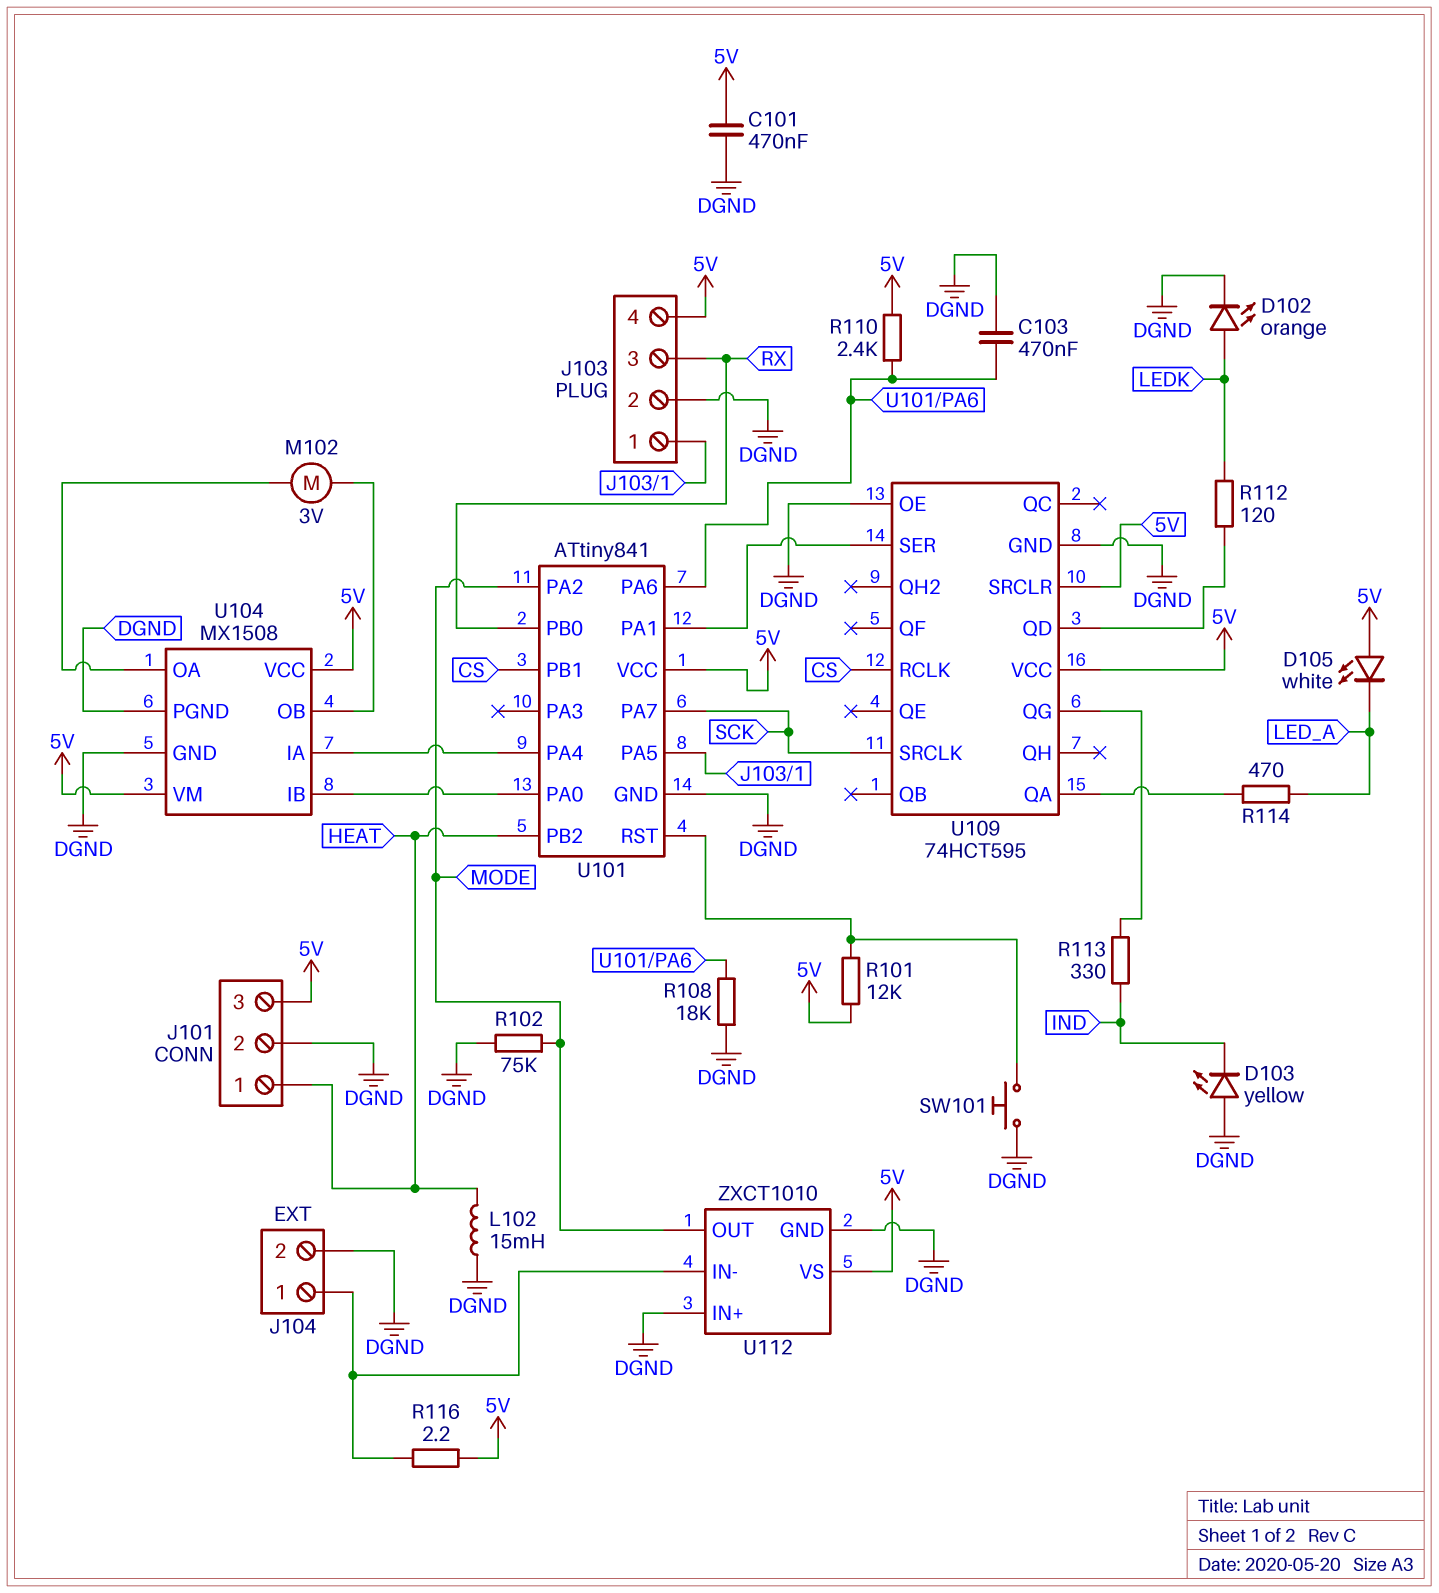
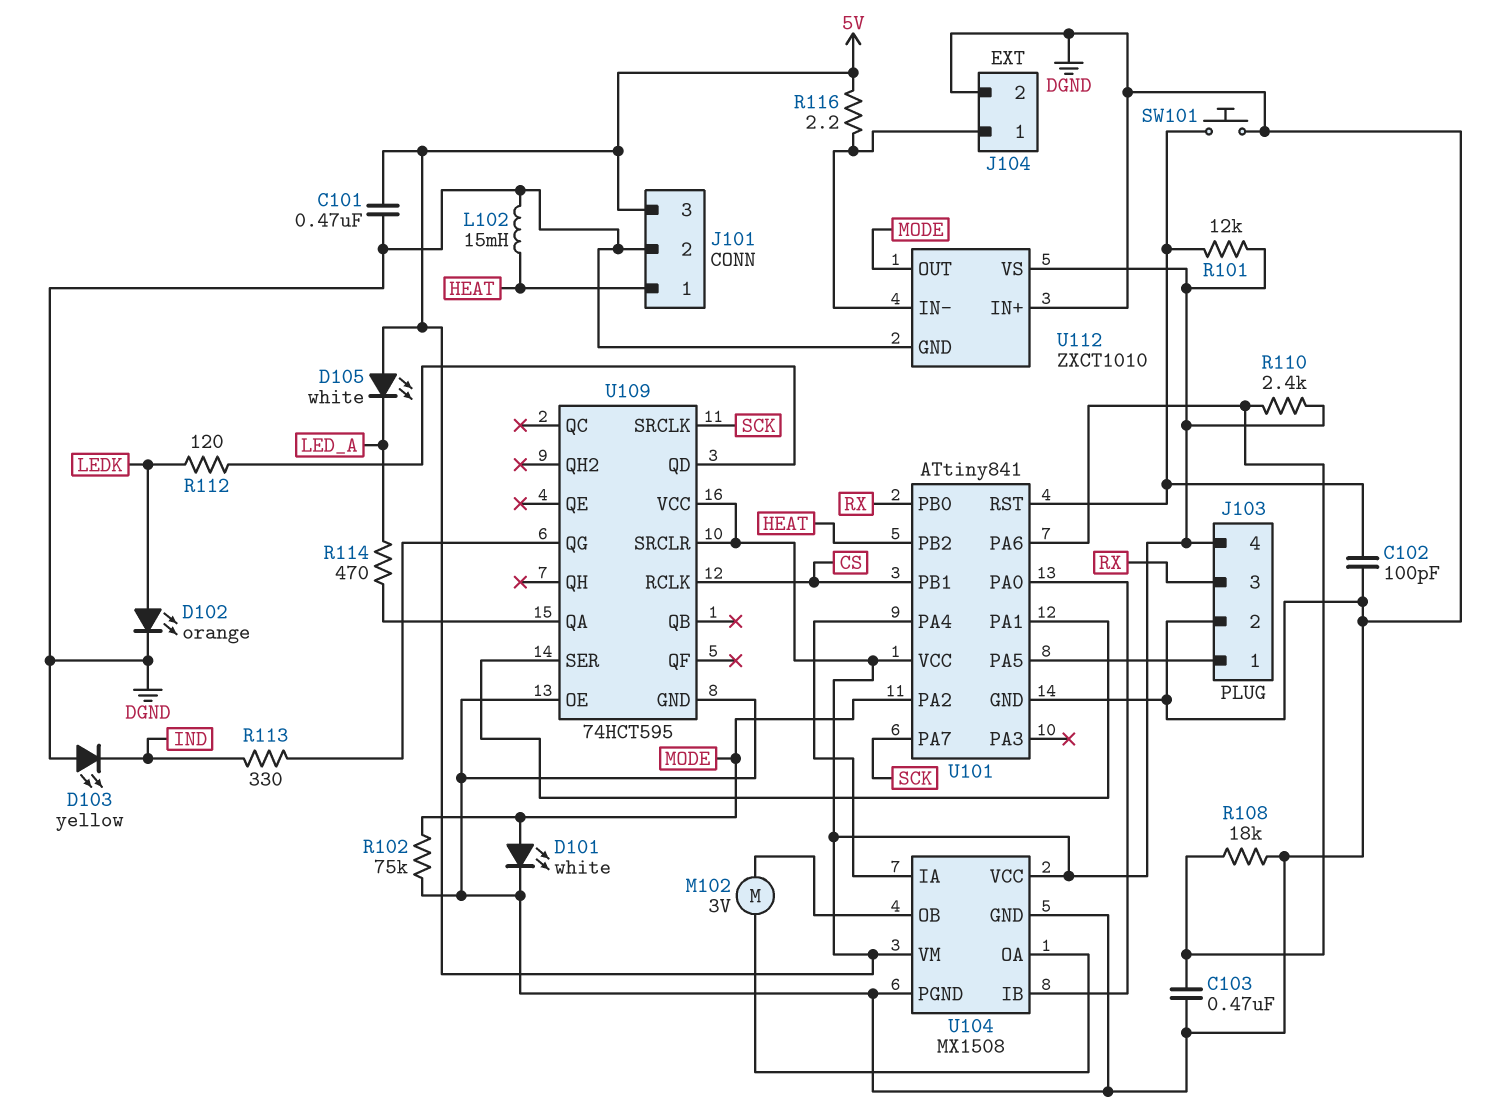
C102: none -> 100pF (DGND, U101/RST)
D101: none -> LED white (A MODE, K DGND)

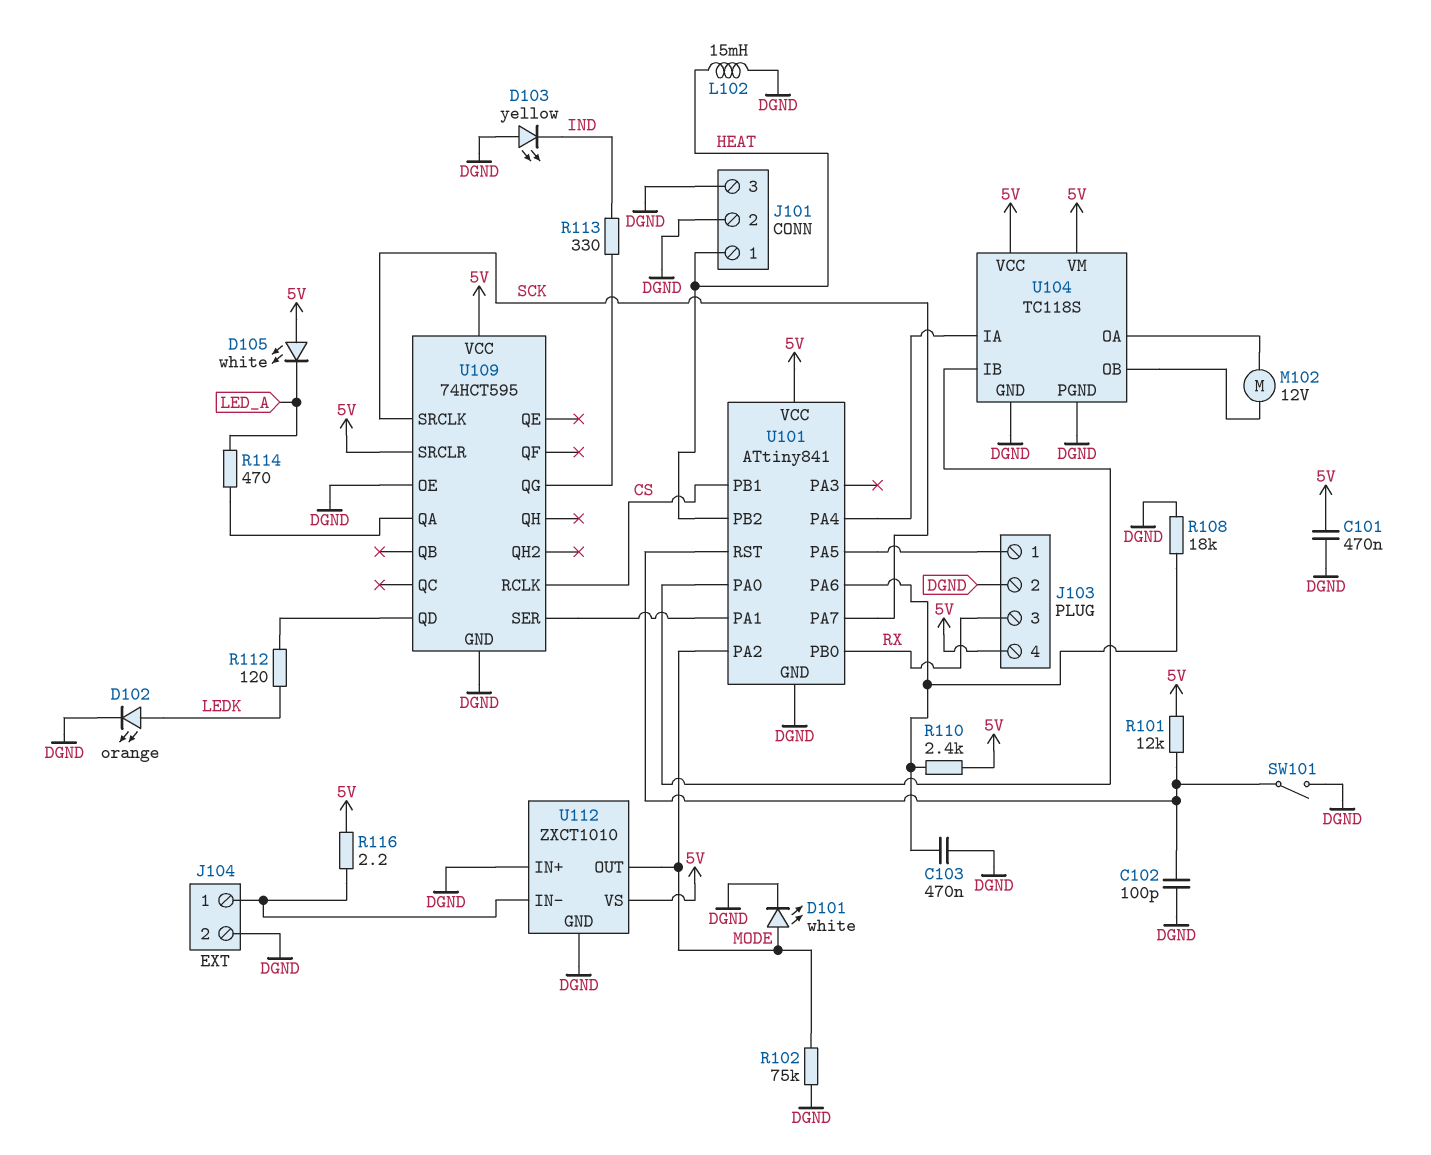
J101 pin 3: 5V -> DGND
M102: motor 3V (U104/OA, U104/OB) -> motor 12V (U104/OA, U104/OB)
SW101: button (DGND, U101/RST) -> switch (DGND, U101/RST)
U104: MX1508 -> TC118S

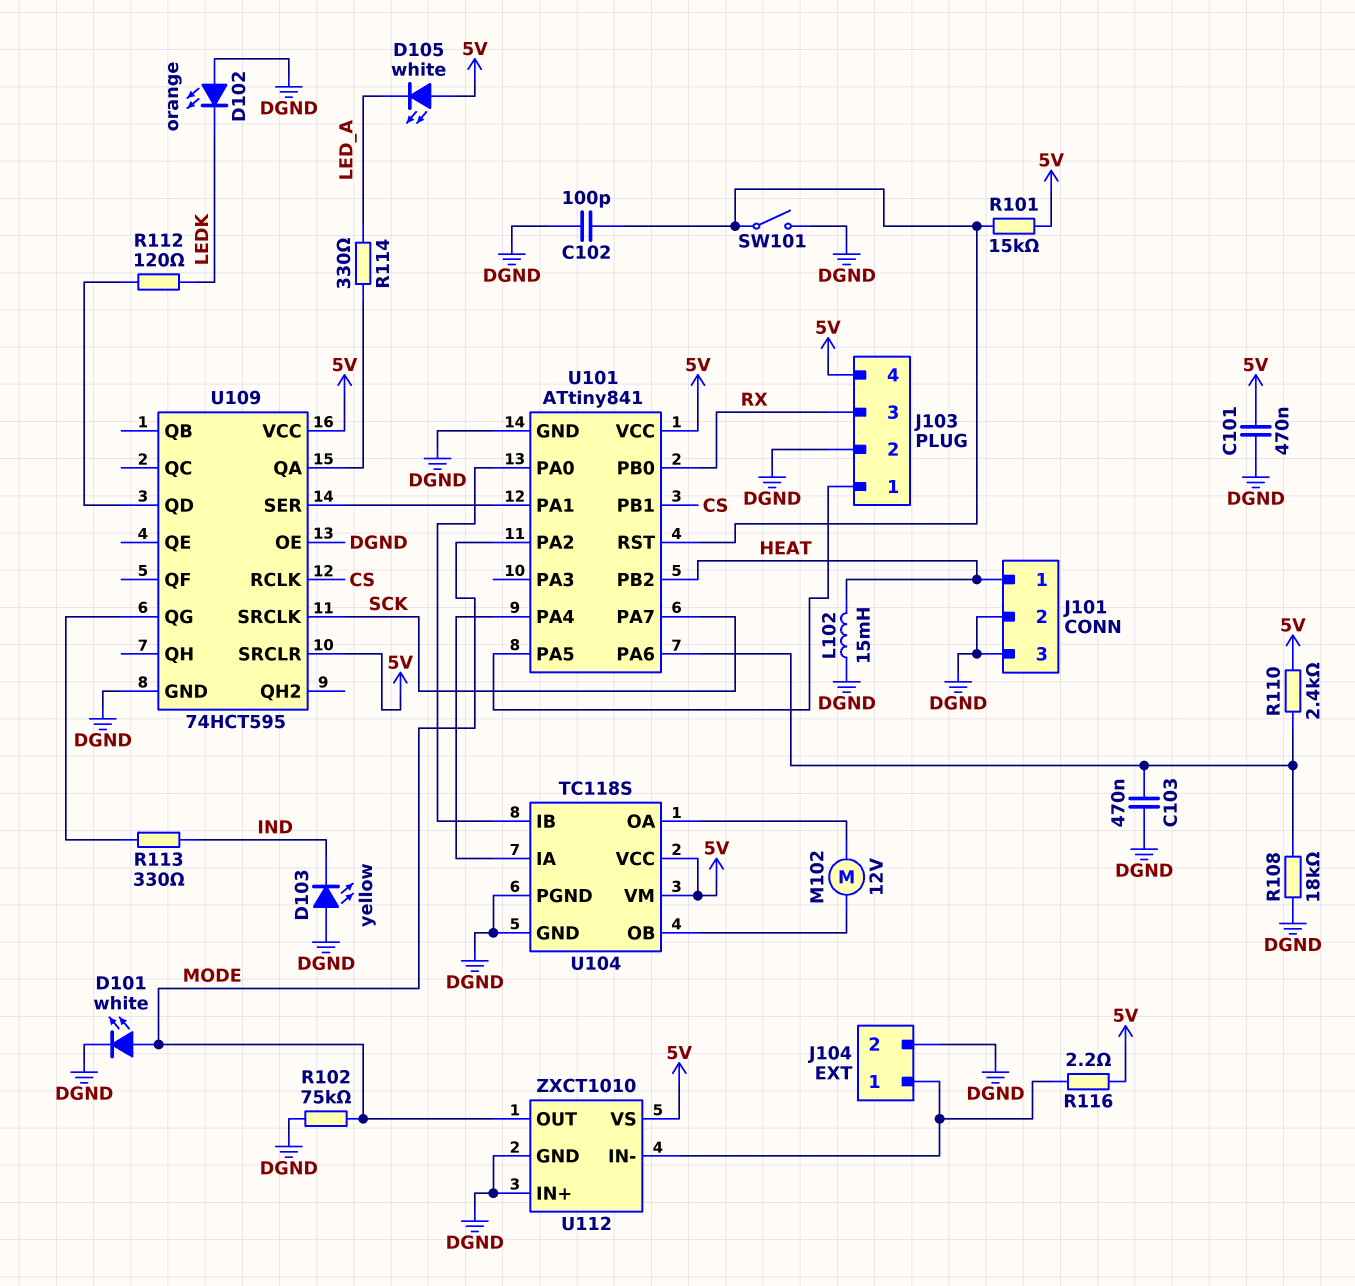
D102: LED orange (A LEDK, K DGND) -> LED orange (A DGND, K LEDK)
R101: 12k (5V, U101/RST) -> 15k (5V, U101/RST)
R114: 470 (LED_A, U109/QA) -> 330 (LED_A, U109/QA)

